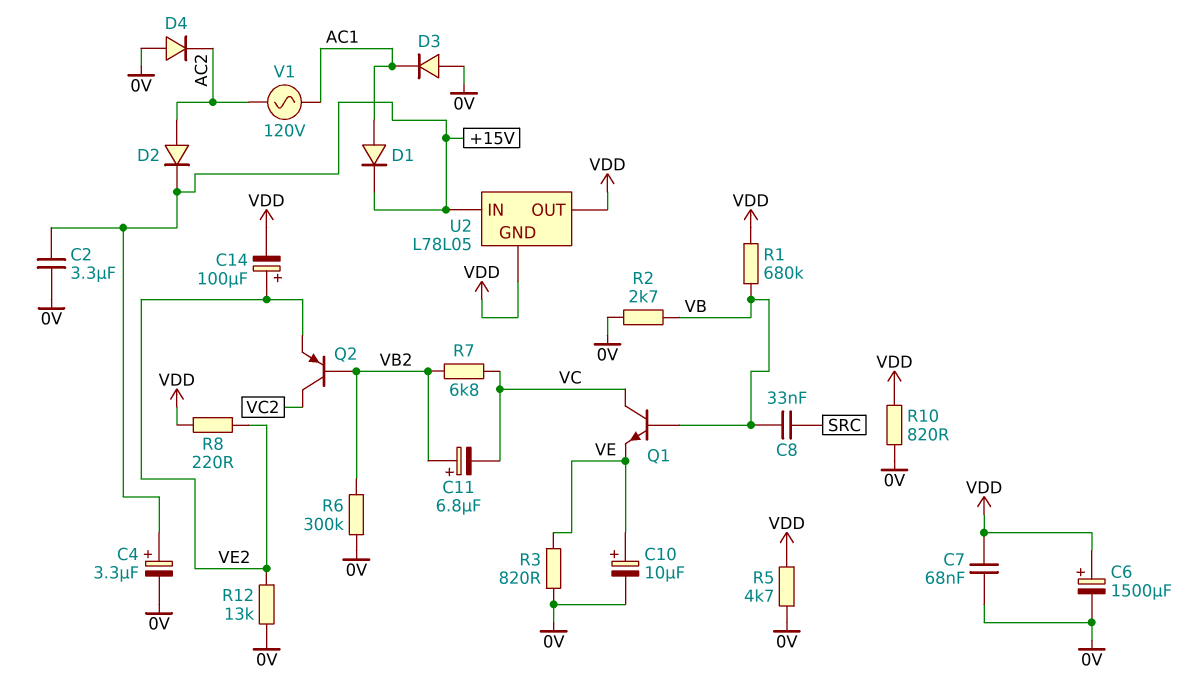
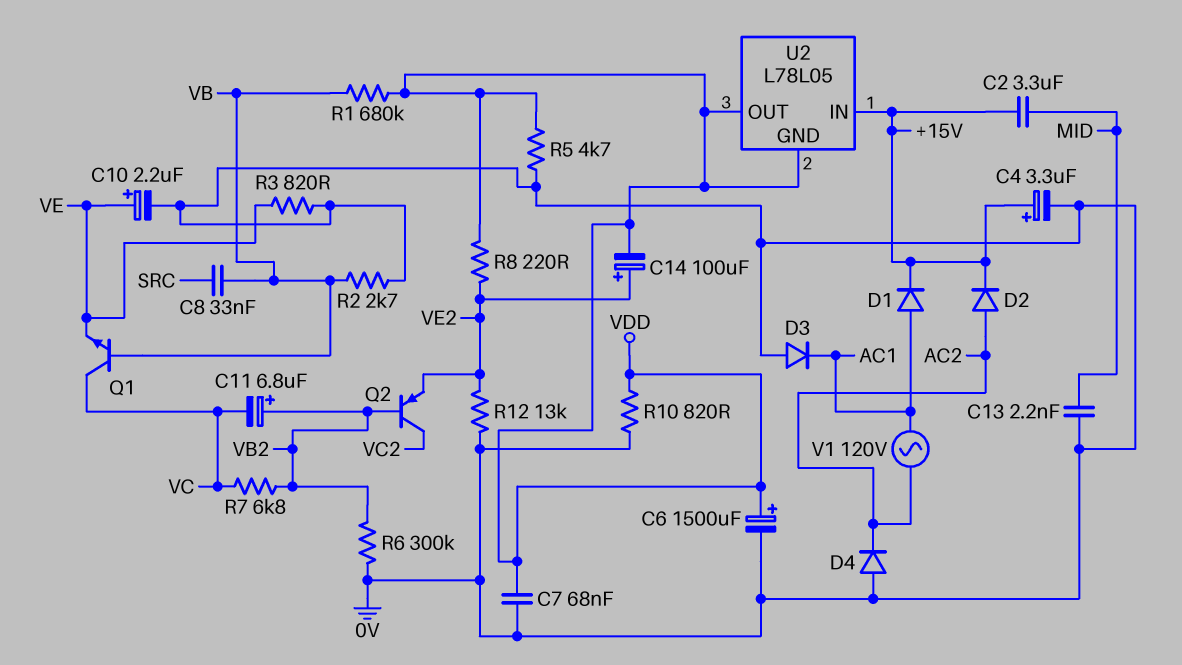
C2: 3.3uF (+15V, 0V) -> 3.3uF (+15V, MID)
C10: 10uF (plus VE, minus 0V) -> 2.2uF (plus VE, minus 0V)
C13: none -> 2.2nF (0V, MID)

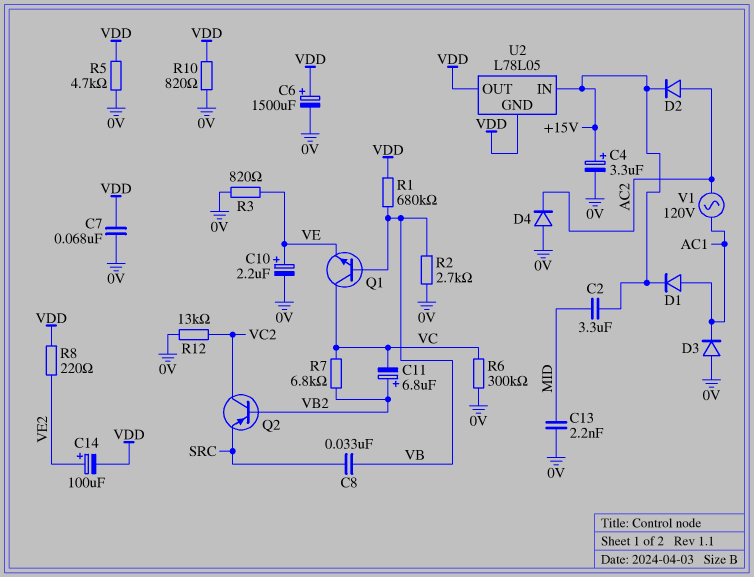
Q2: PNP (B VB2, C VC2, E VE2) -> PNP (B VB2, C VC2, E SRC)
R6: 300k (0V, VB2) -> 300k (0V, VC)
R12: 13k (0V, VE2) -> 13k (0V, VC2)

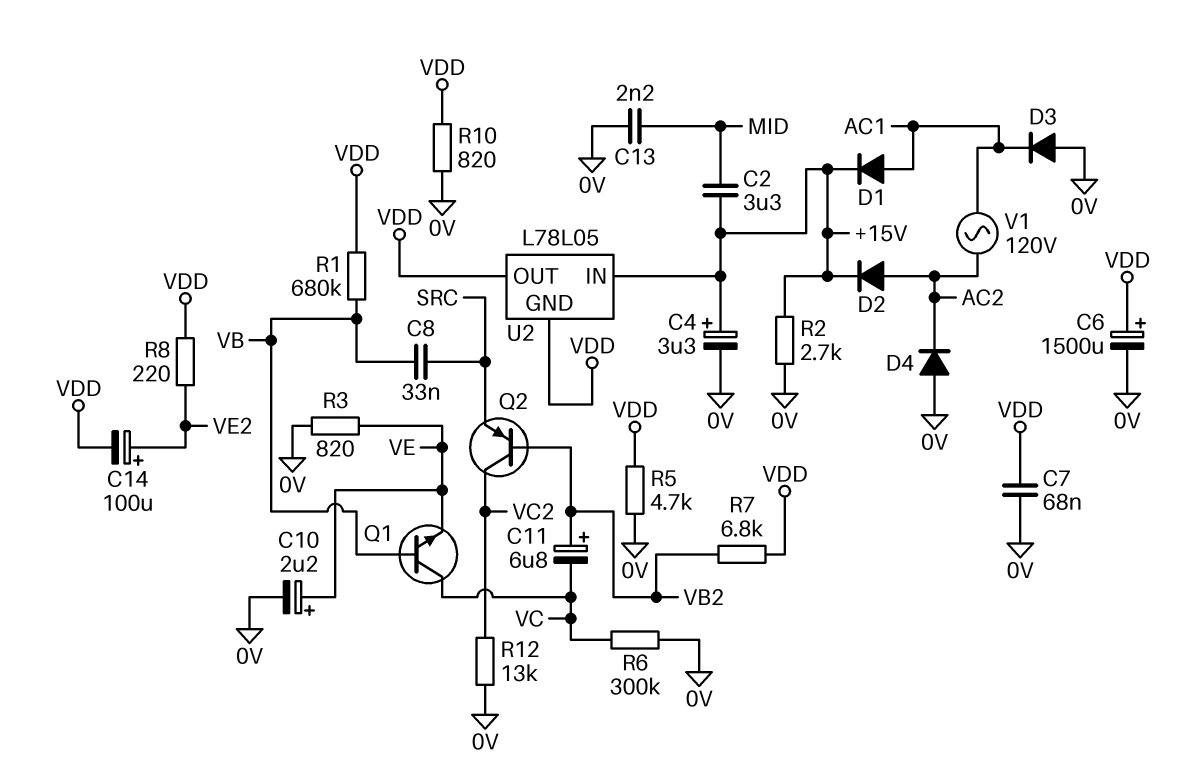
R2: 2.7k (0V, VB) -> 2.7k (+15V, 0V)
R7: 6.8k (VB2, VC) -> 6.8k (VB2, VDD)

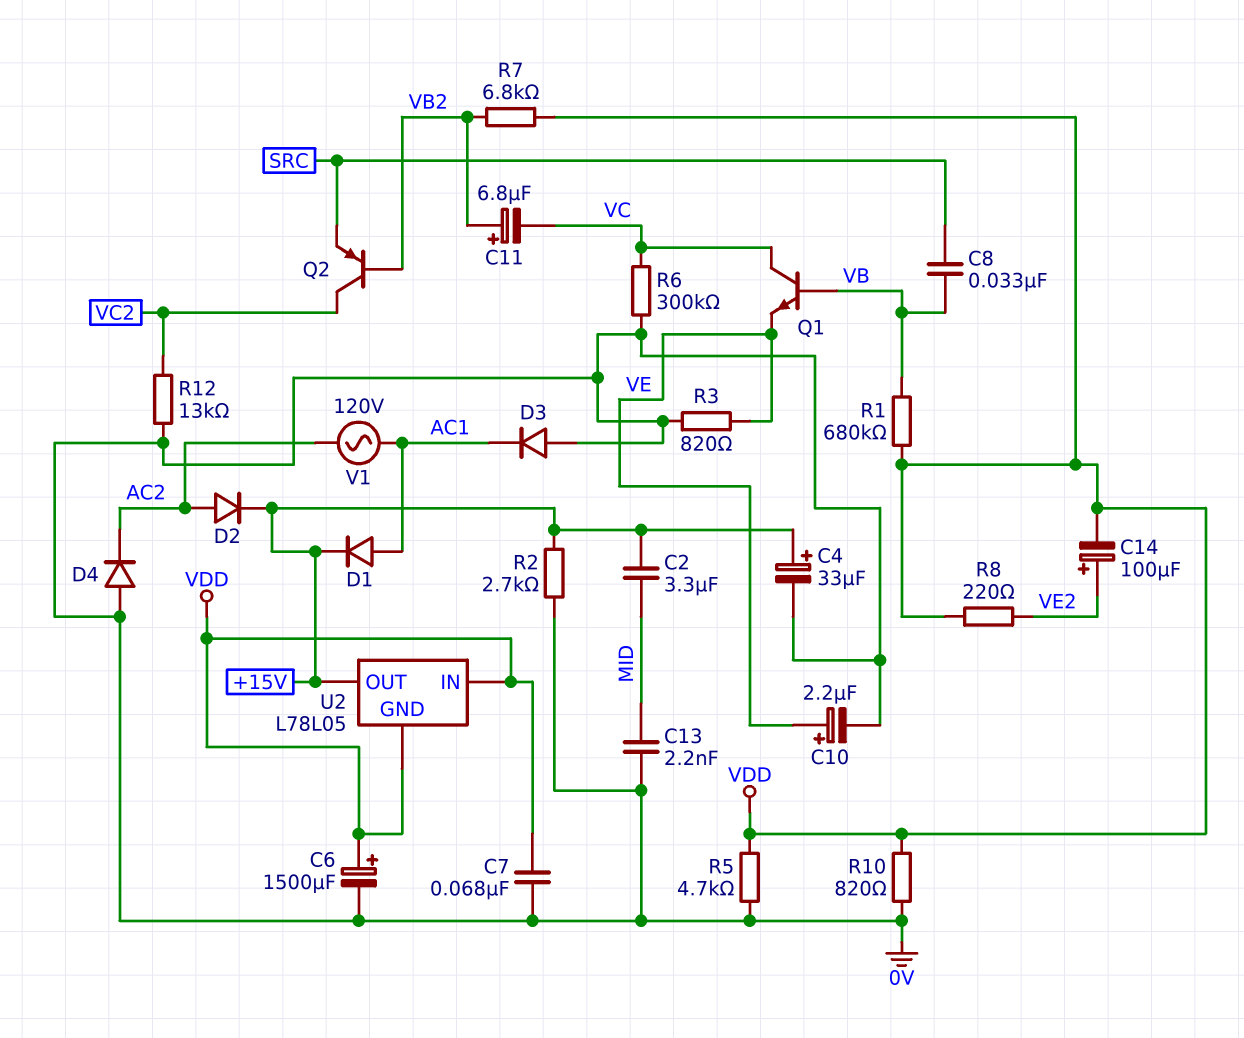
C4: 3.3uF (plus +15V, minus 0V) -> 33uF (plus +15V, minus 0V)
U2 pin IN: +15V -> VDD
U2 pin OUT: VDD -> +15V

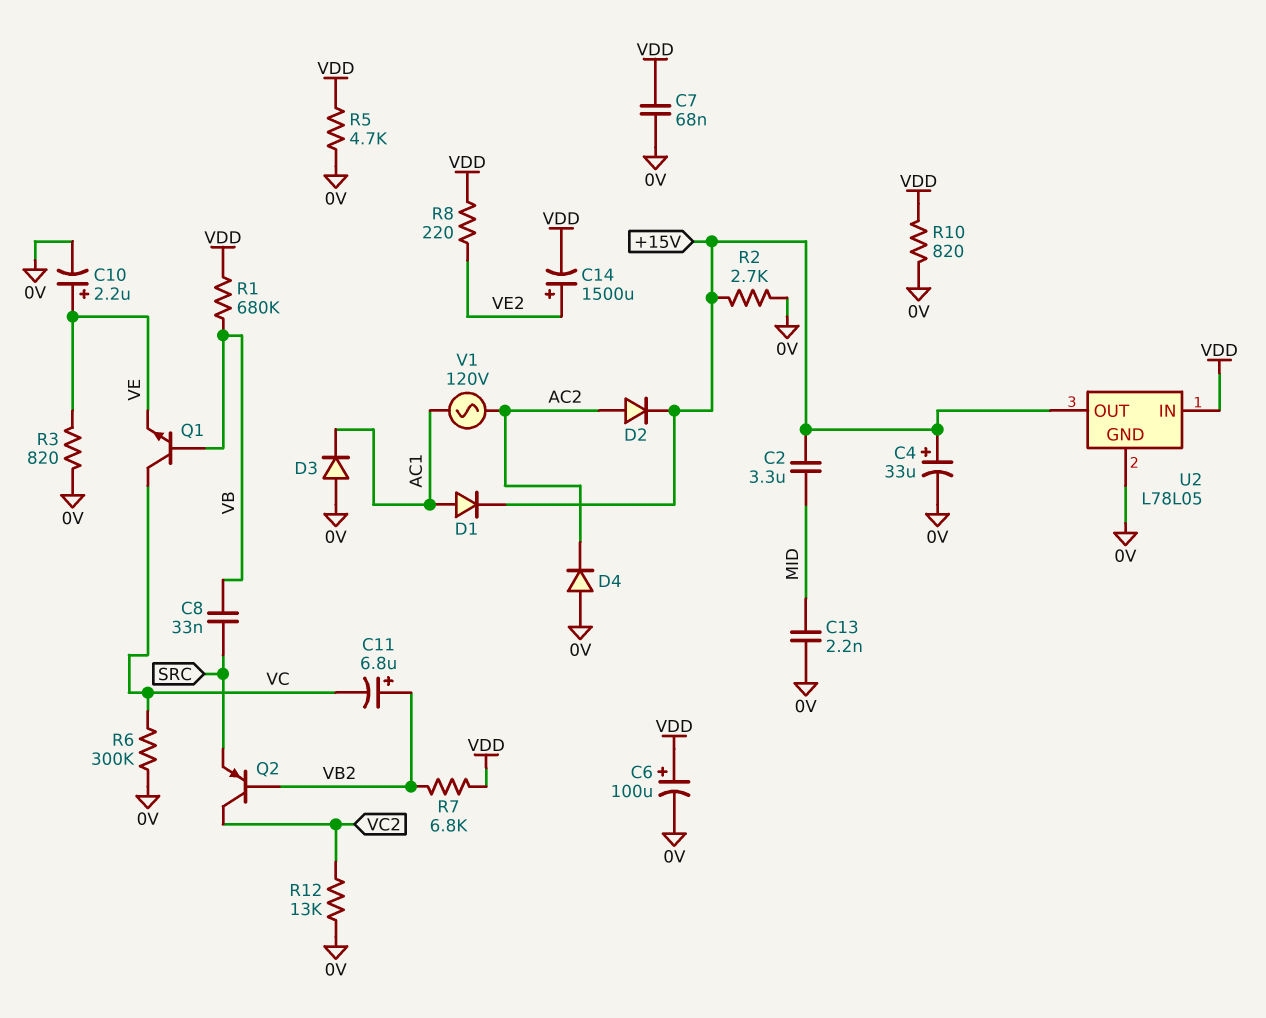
C6: 1500uF (plus VDD, minus 0V) -> 100uF (plus VDD, minus 0V)
C14: 100uF (plus VE2, minus VDD) -> 1500uF (plus VE2, minus VDD)
U2 pin GND: VDD -> 0V

